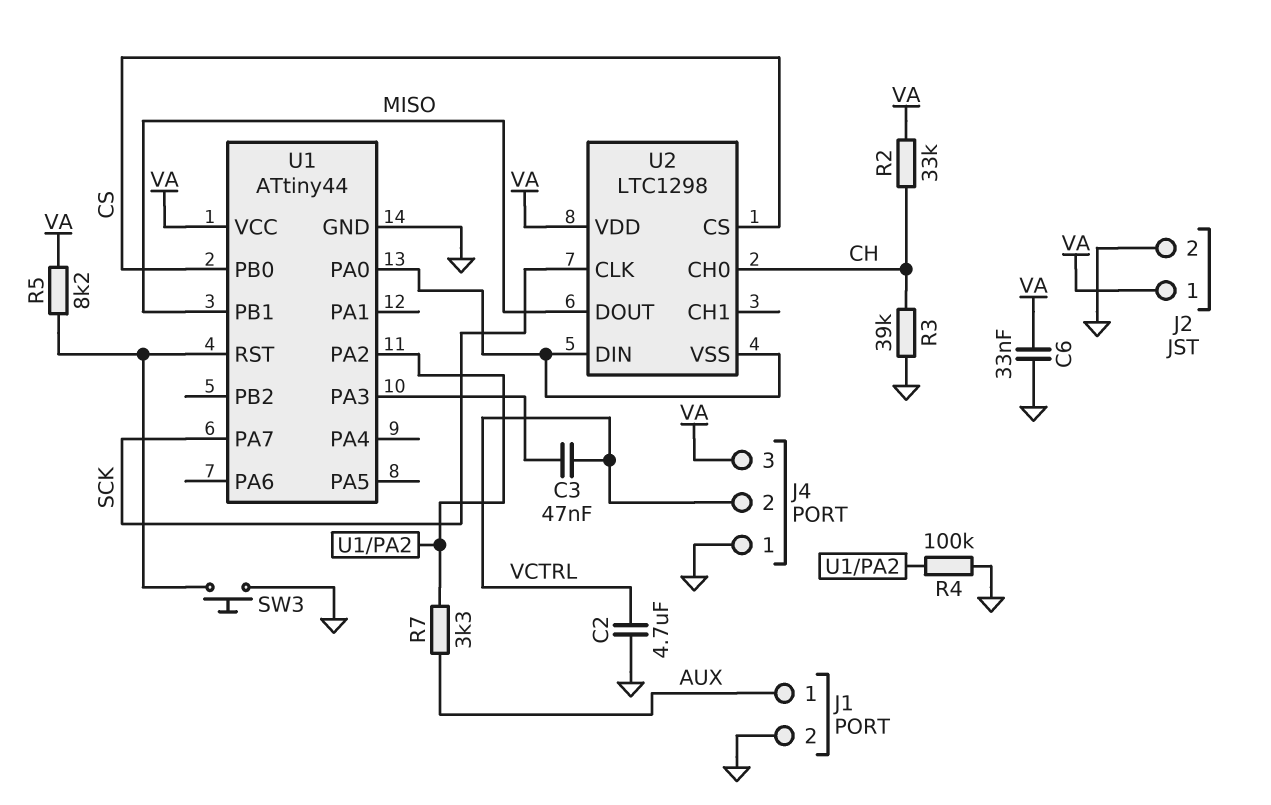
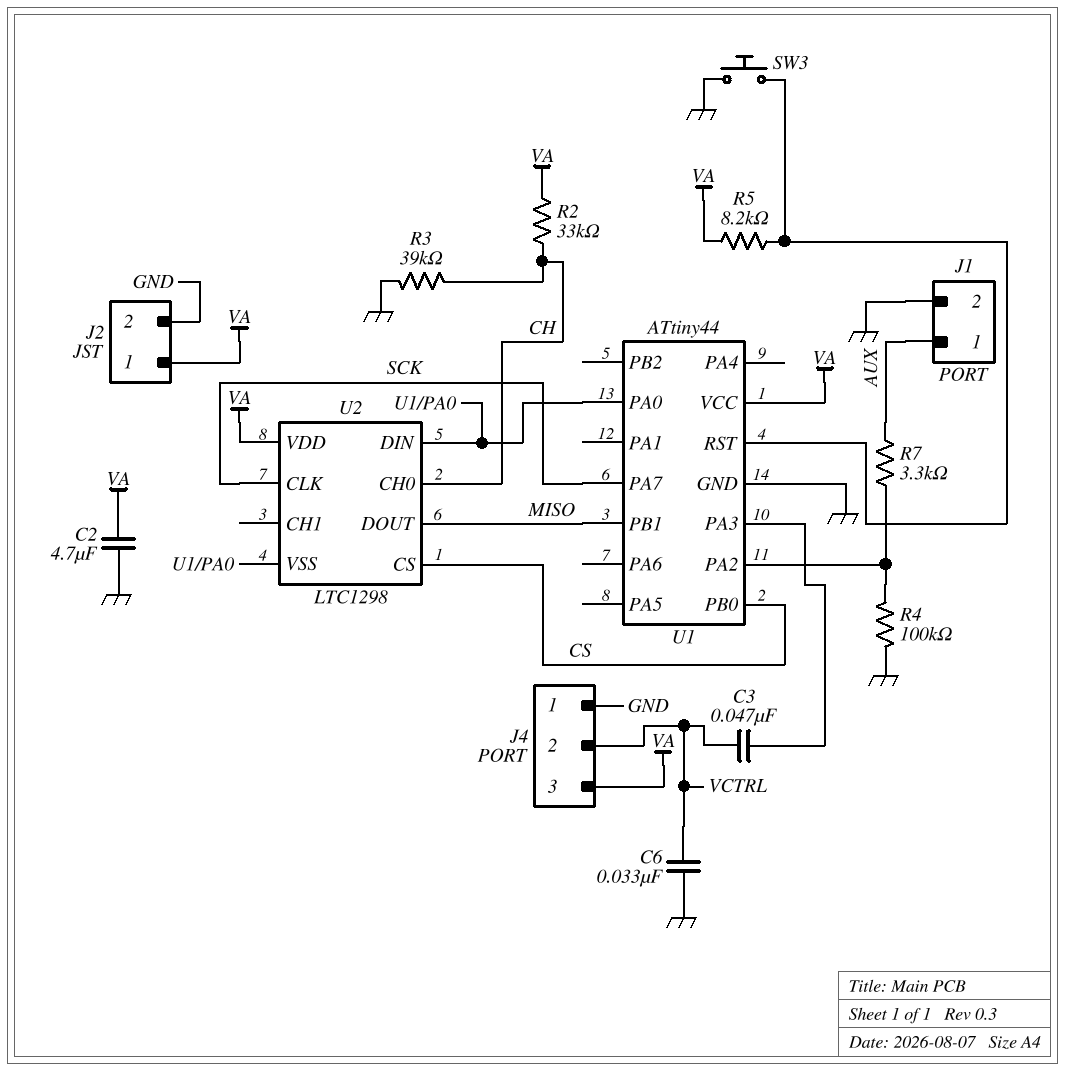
C2: 4.7uF (GND, VCTRL) -> 4.7uF (GND, VA)
C6: 33nF (GND, VA) -> 33nF (GND, VCTRL)

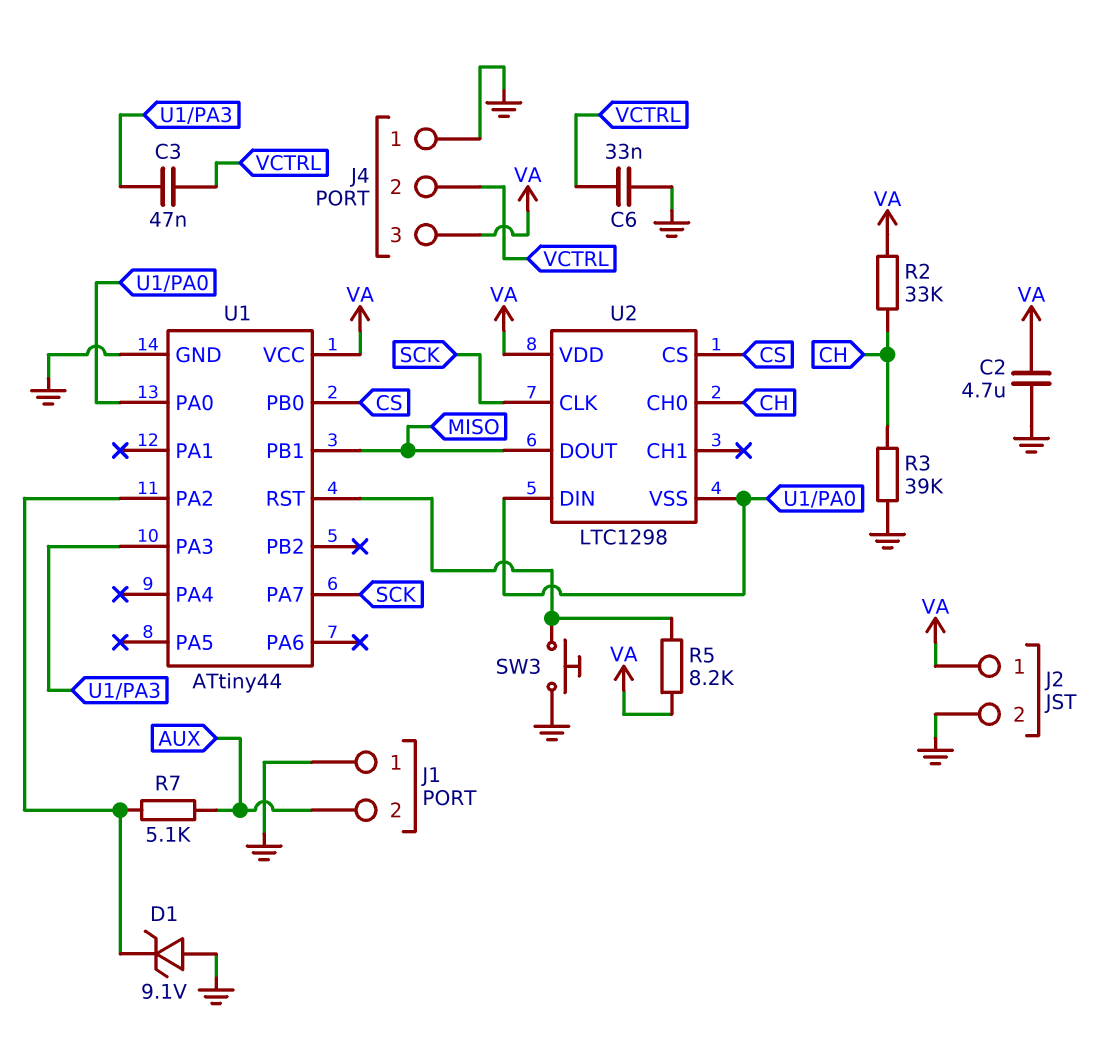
D1: none -> zener 9.1V (A GND, K U1/PA2)
J1 pin 1: AUX -> GND
J1 pin 2: GND -> AUX
R4: 100k (GND, U1/PA2) -> none
R7: 3.3k (AUX, U1/PA2) -> 5.1k (AUX, U1/PA2)

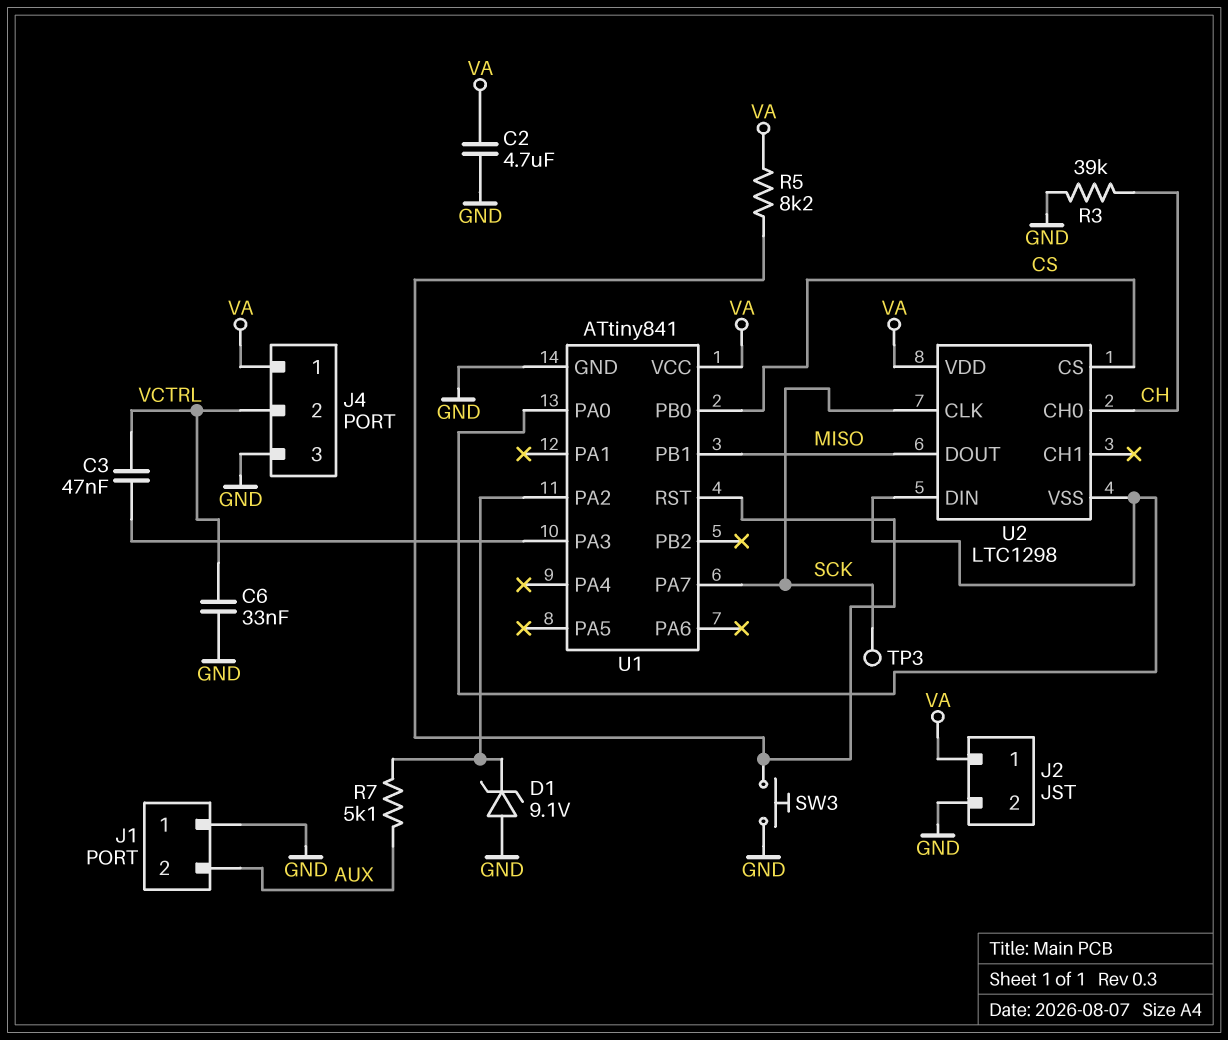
J4 pin 1: GND -> VA
J4 pin 3: VA -> GND
R2: 33k (CH, VA) -> none
TP3: none -> test point (SCK)
U1: ATtiny44 -> ATtiny841

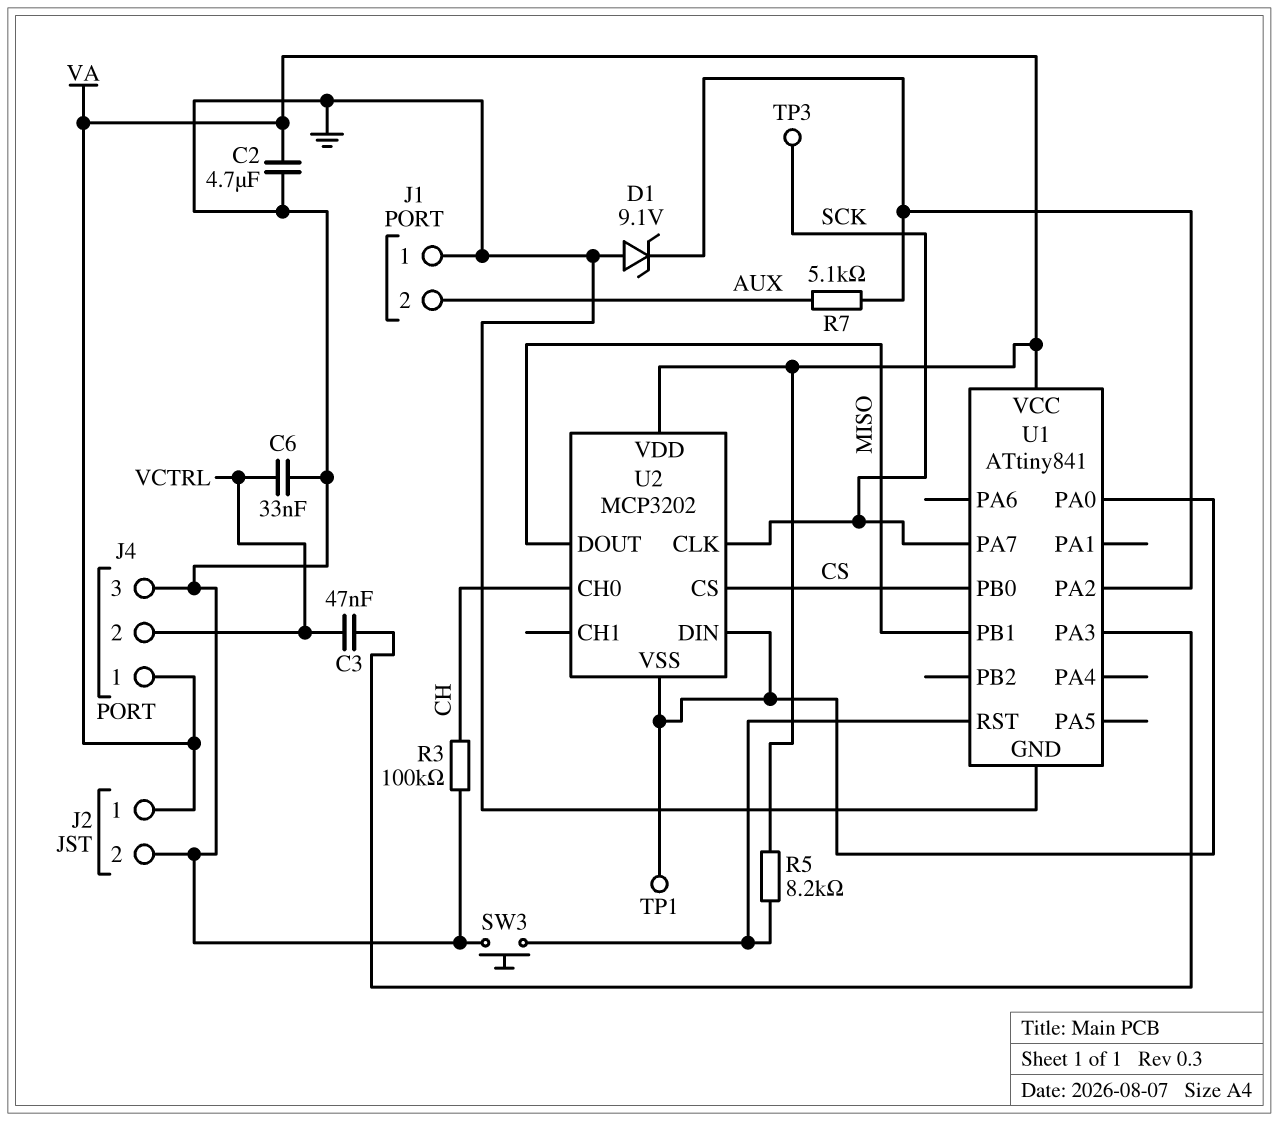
R3: 39k (CH, GND) -> 100k (CH, GND)
TP1: none -> test point (U1/PA0)
U2: LTC1298 -> MCP3202

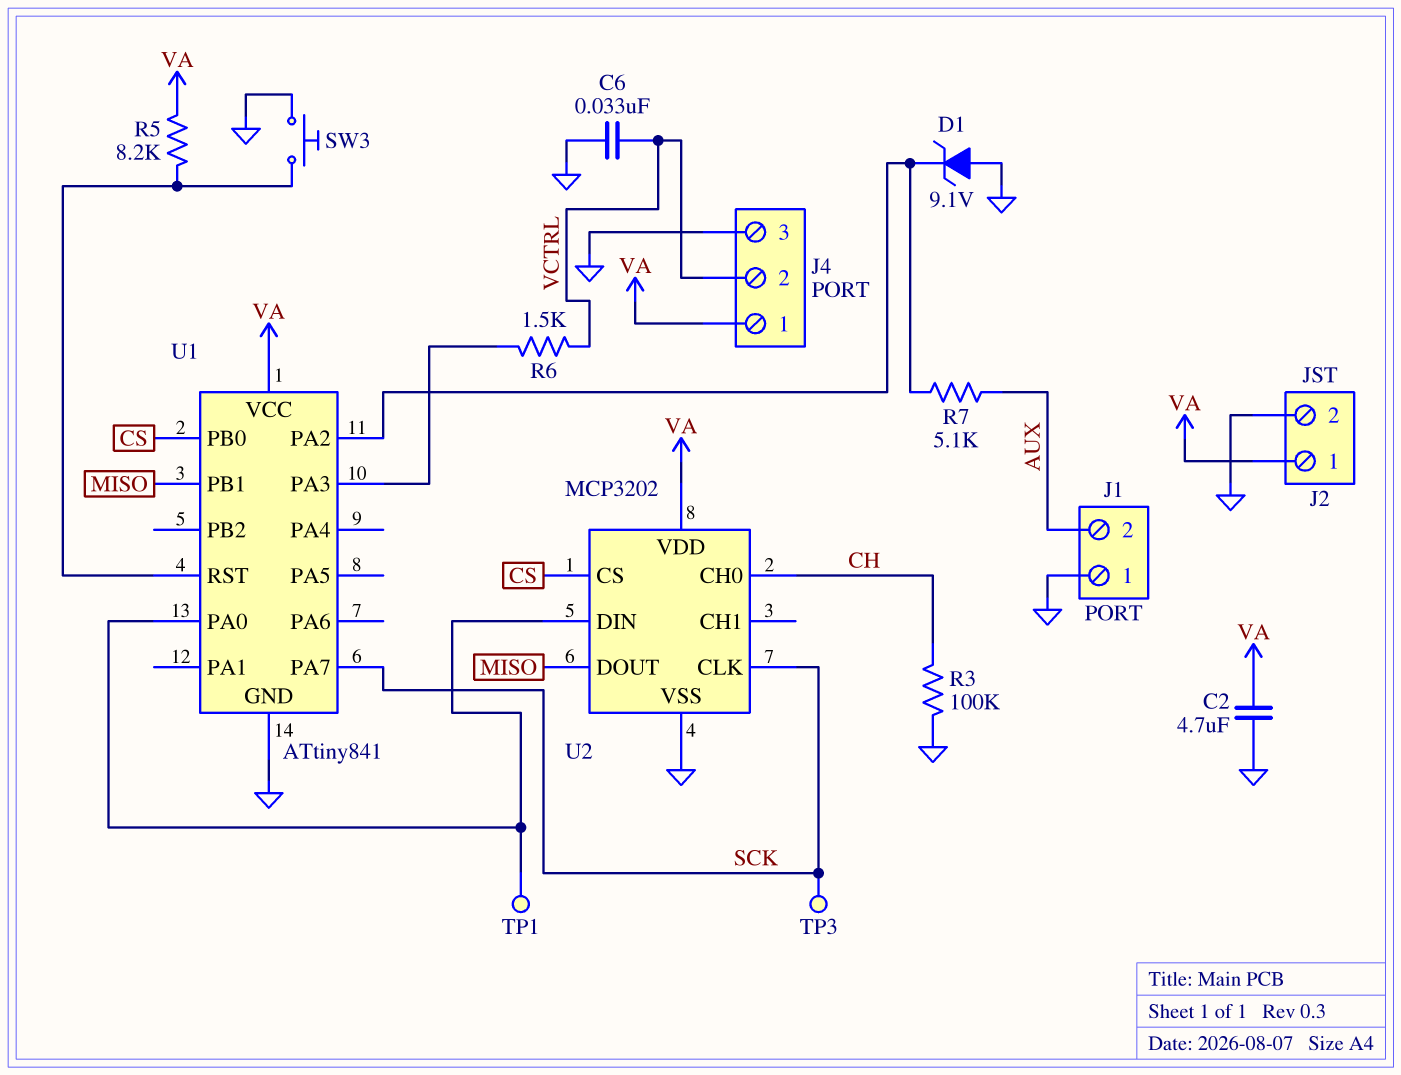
C3: 47nF (U1/PA3, VCTRL) -> none
R6: none -> 1.5k (U1/PA3, VCTRL)
U2 pin VSS: U1/PA0 -> GND

